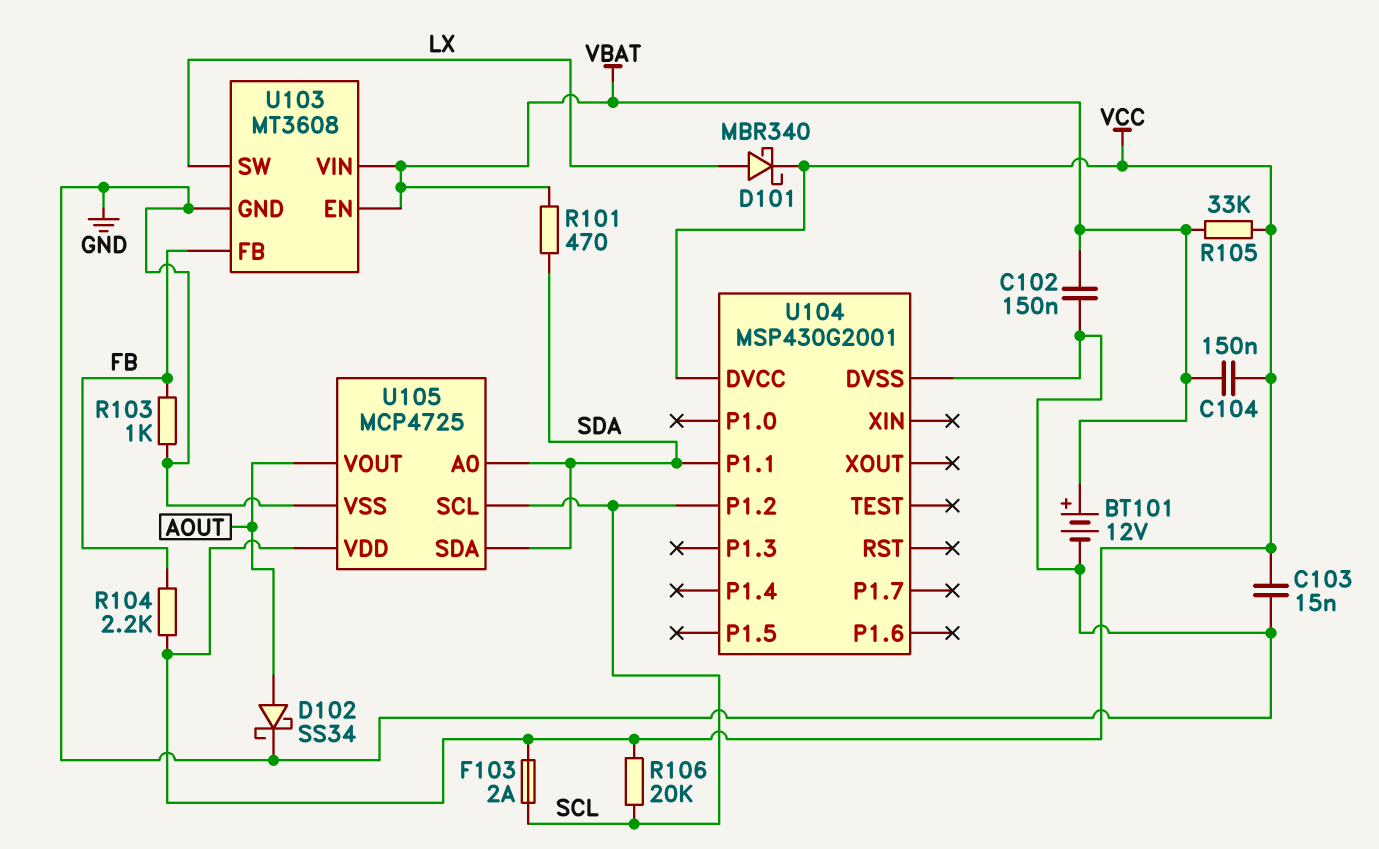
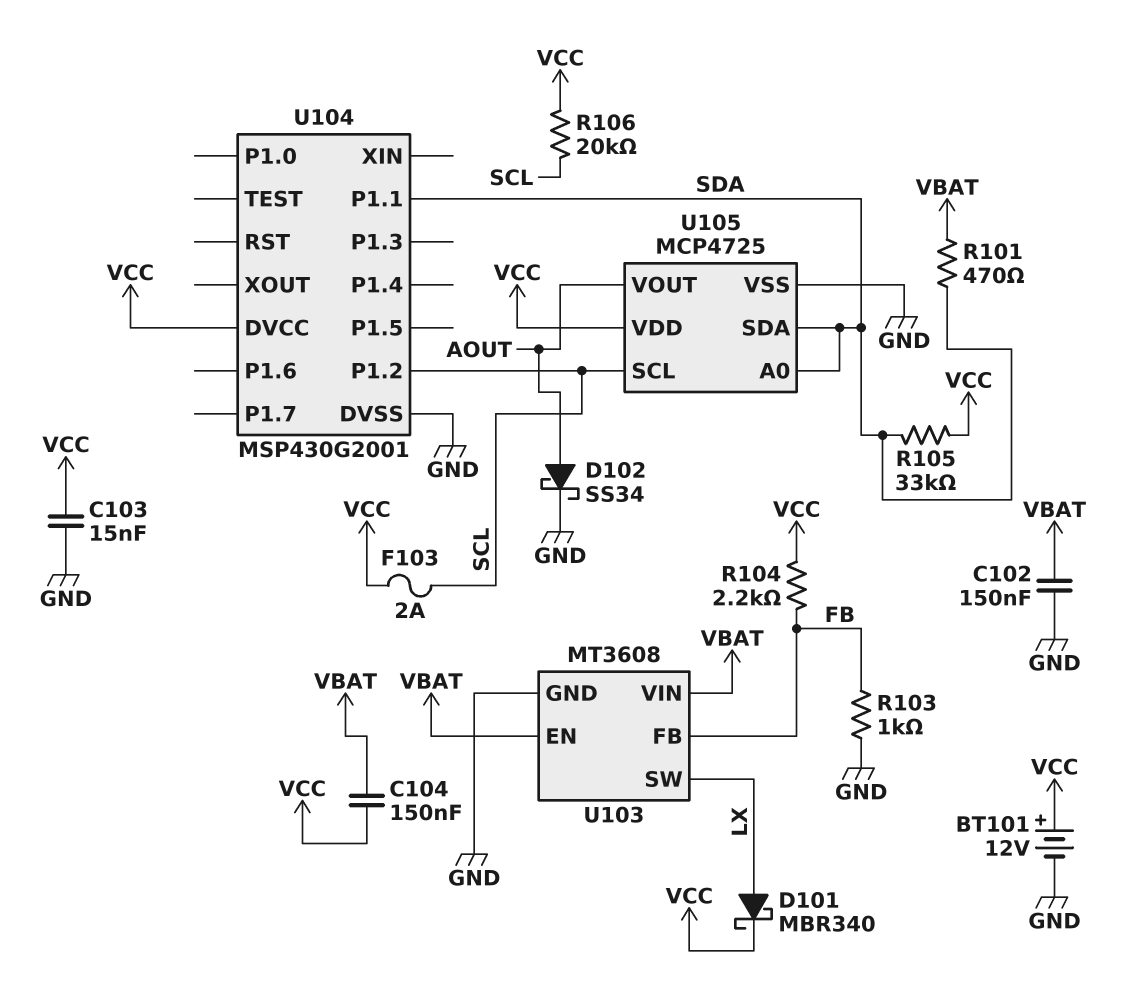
BT101: 12V (plus VBAT, minus GND) -> 12V (plus VCC, minus GND)
R105: 33k (VBAT, VCC) -> 33k (SDA, VCC)

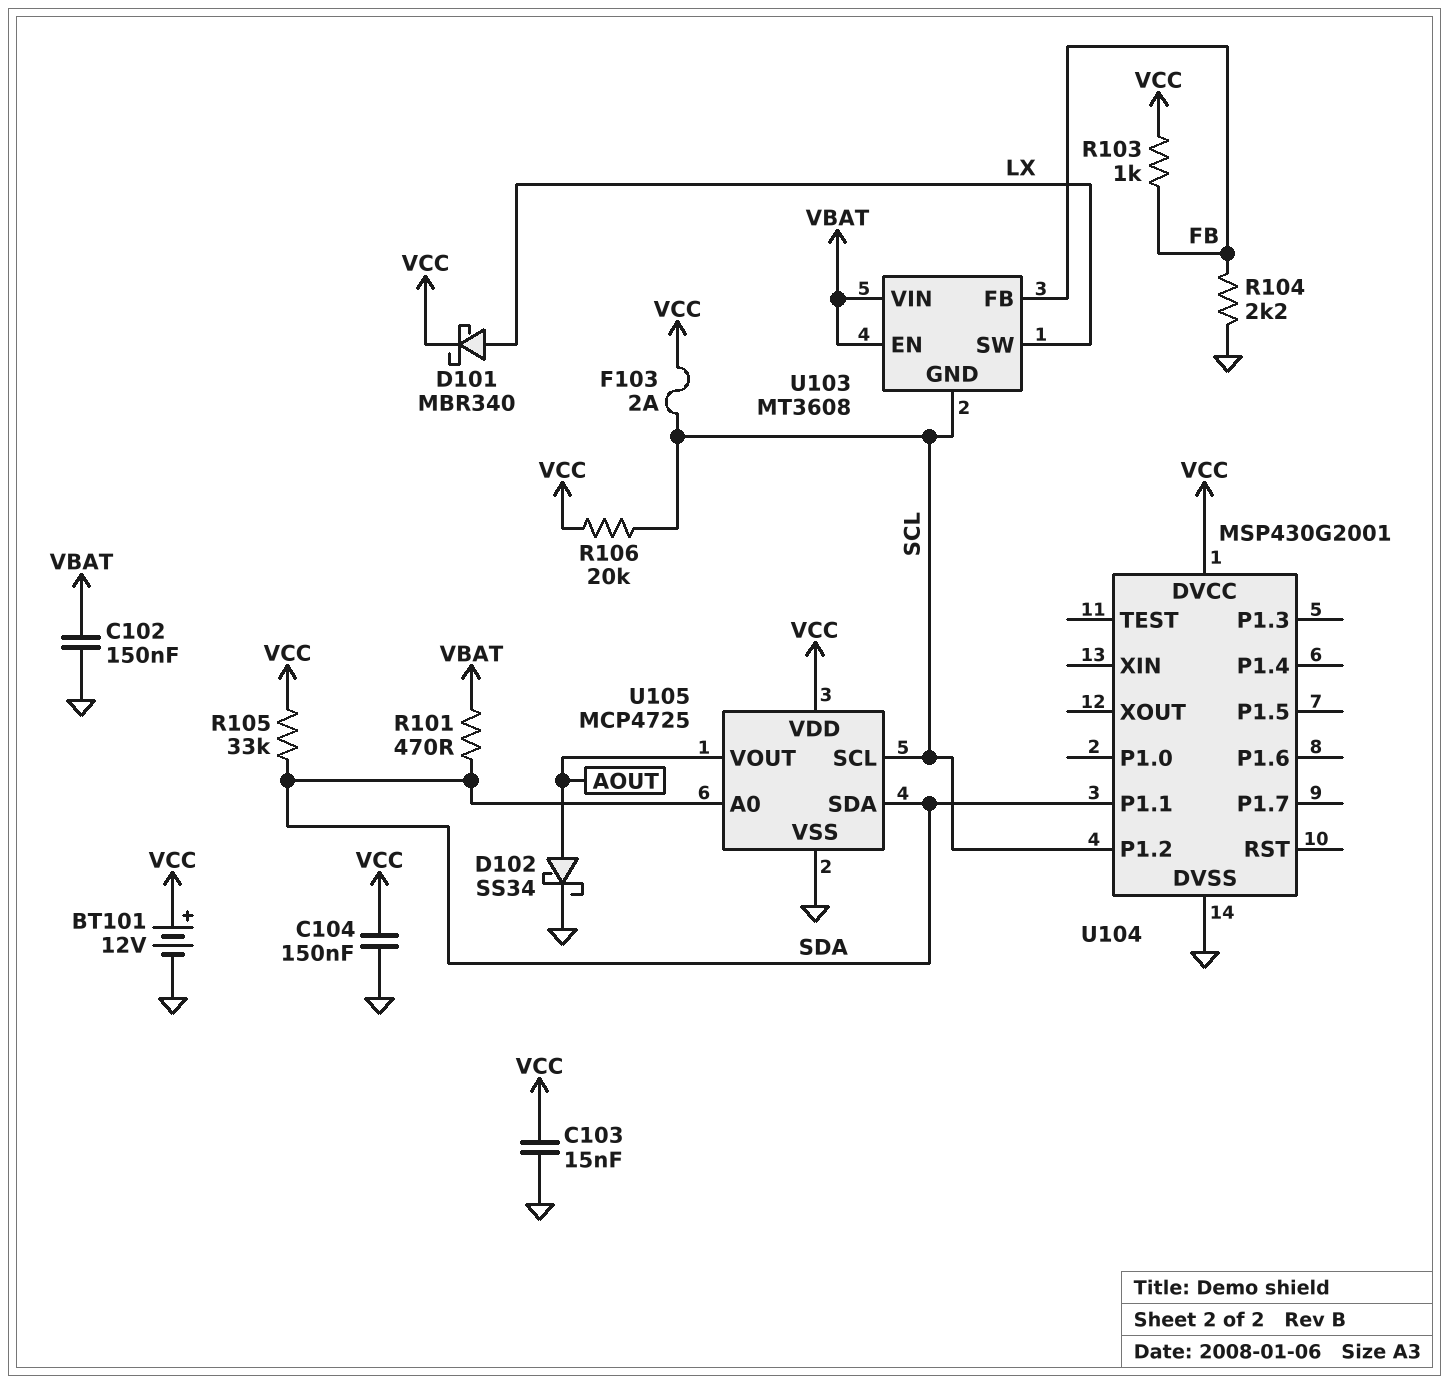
C104: 150nF (VBAT, VCC) -> 150nF (GND, VCC)
R103: 1k (FB, GND) -> 1k (FB, VCC)
R104: 2.2k (FB, VCC) -> 2.2k (FB, GND)
U103 pin GND: GND -> SCL

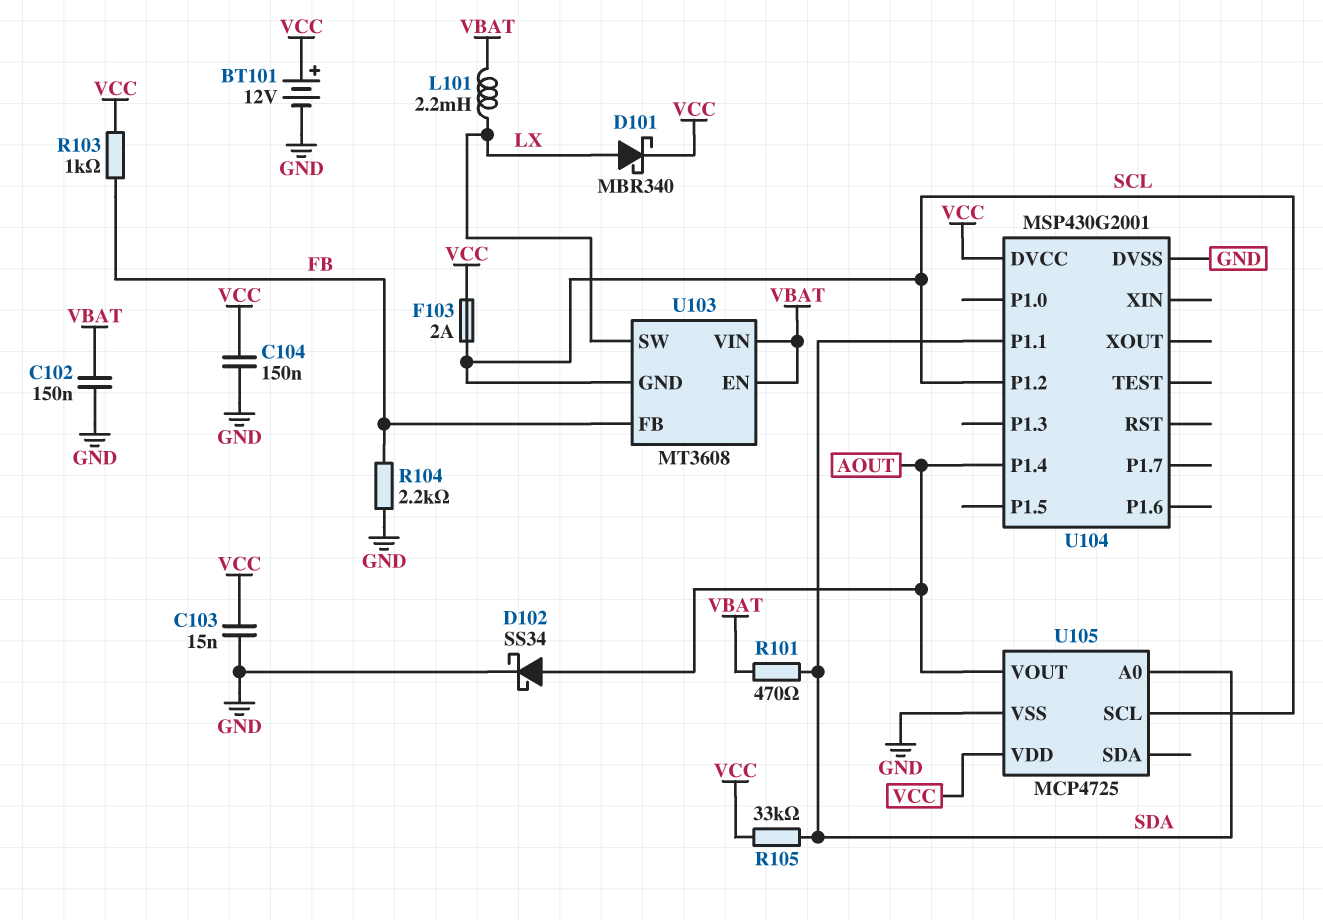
L101: none -> 2.2mH (LX, VBAT)
R106: 20k (SCL, VCC) -> none
U104 pin P1.4: none -> AOUT
U105 pin SDA: SDA -> none

